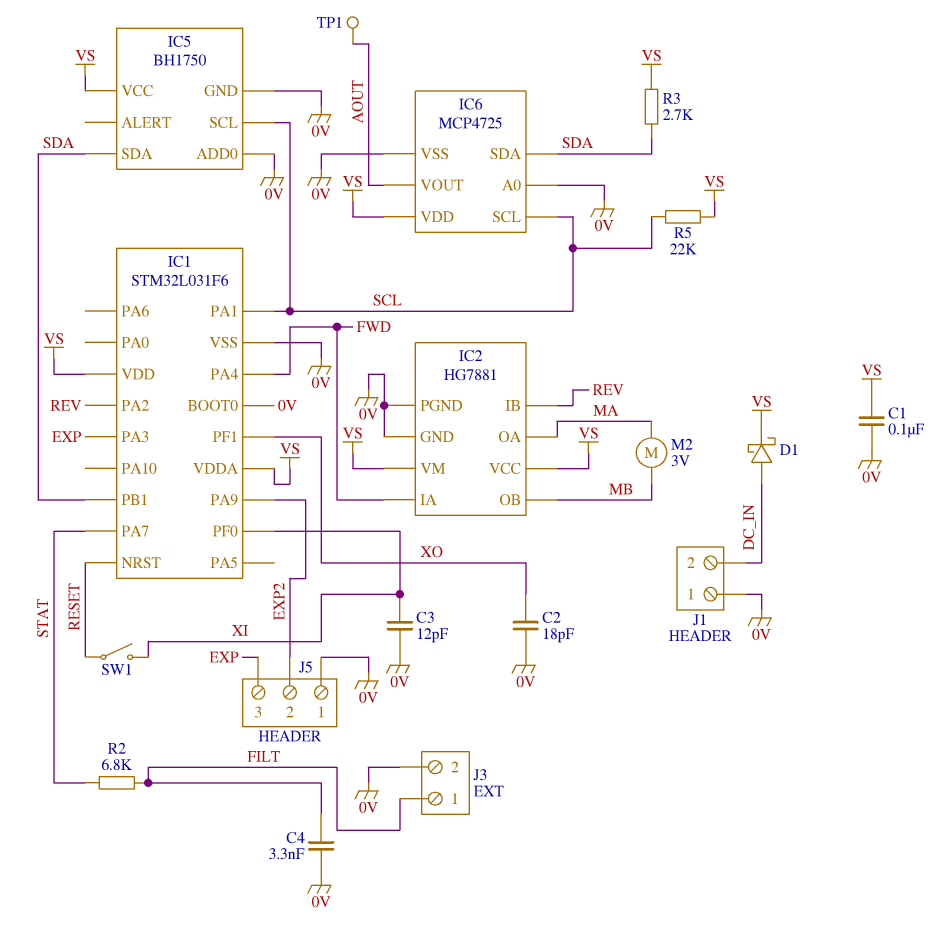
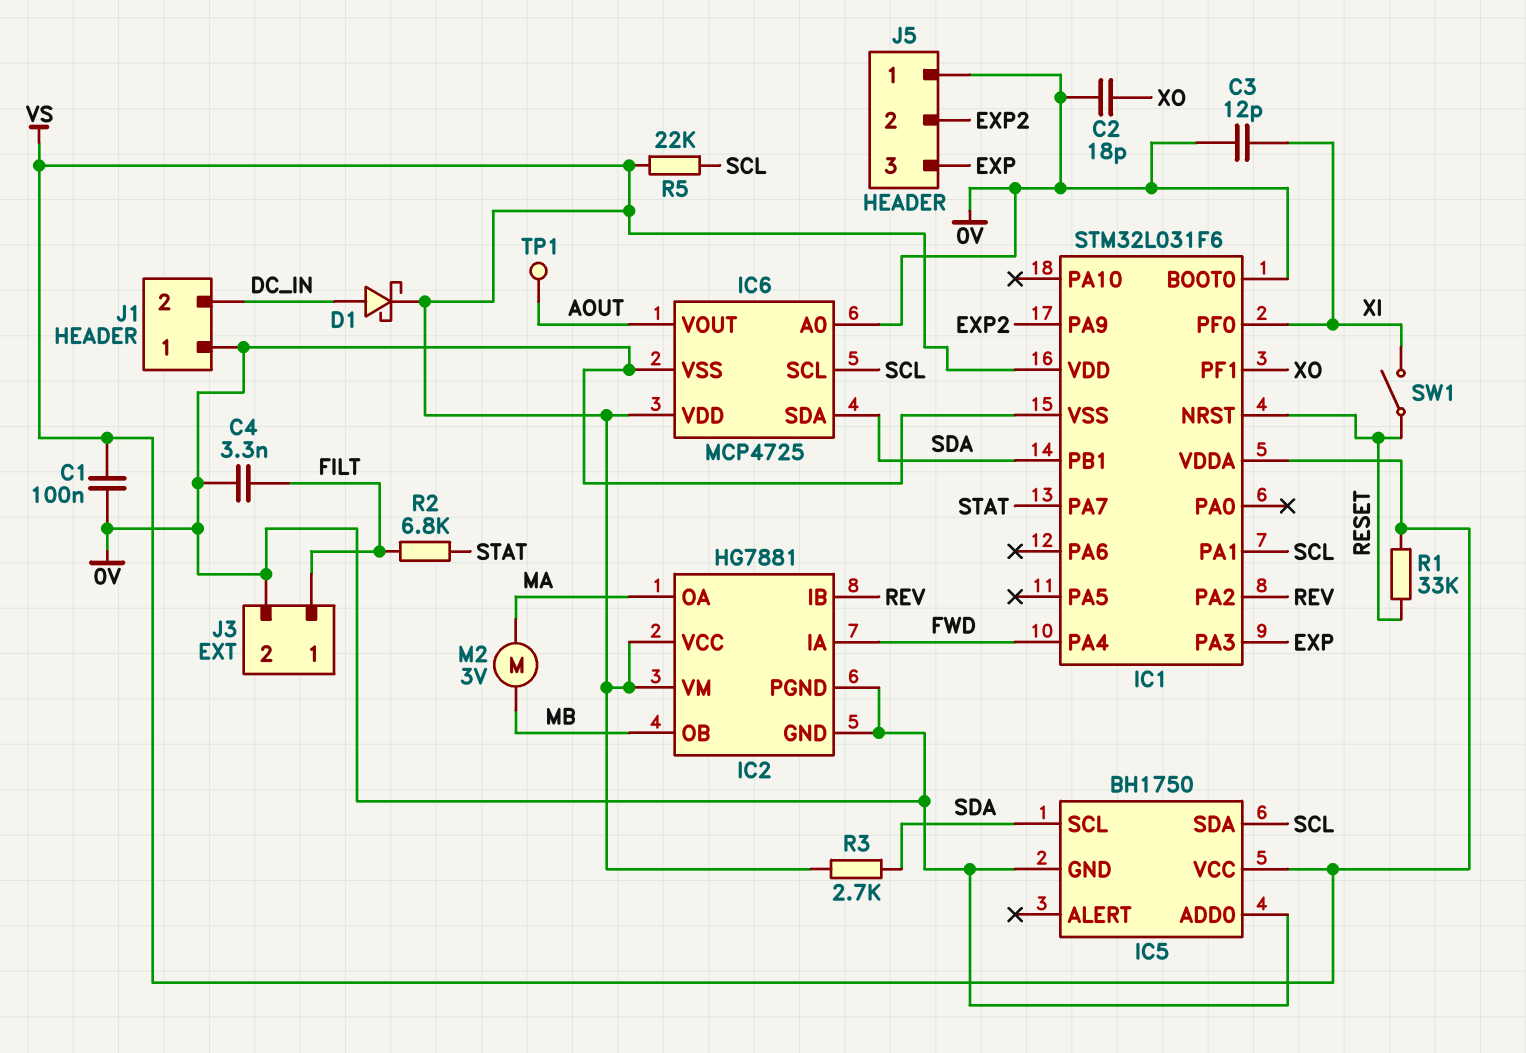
IC5 pin SCL: SCL -> SDA
IC5 pin SDA: SDA -> SCL
R1: none -> 33k (RESET, VS)

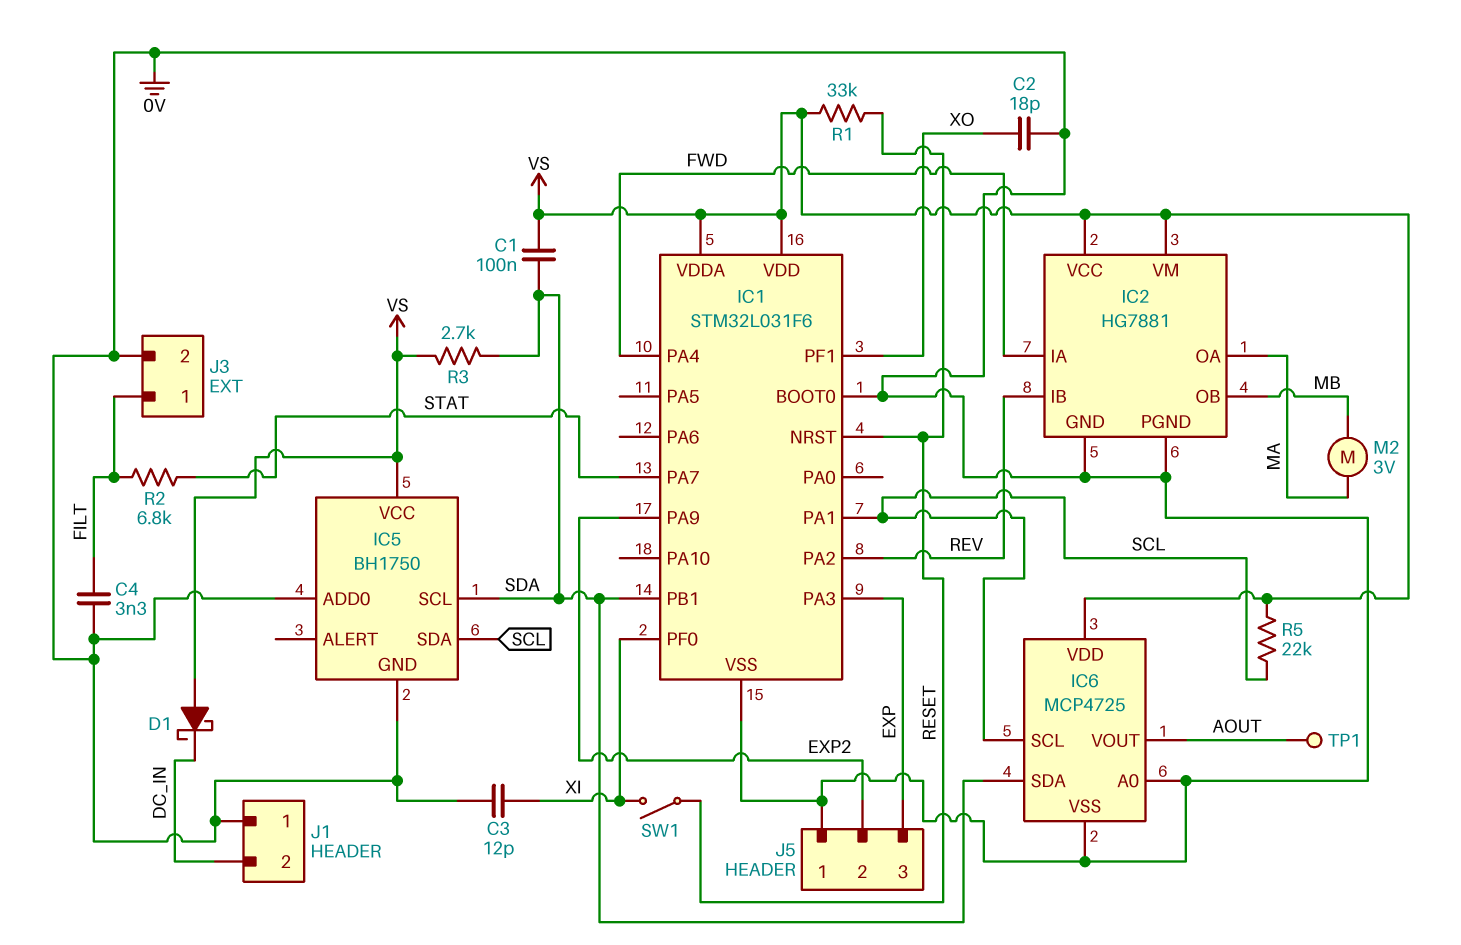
C1: 100nF (0V, VS) -> 100nF (SDA, VS)
D1: schottky (A DC_IN, K VS) -> schottky (A VS, K DC_IN)

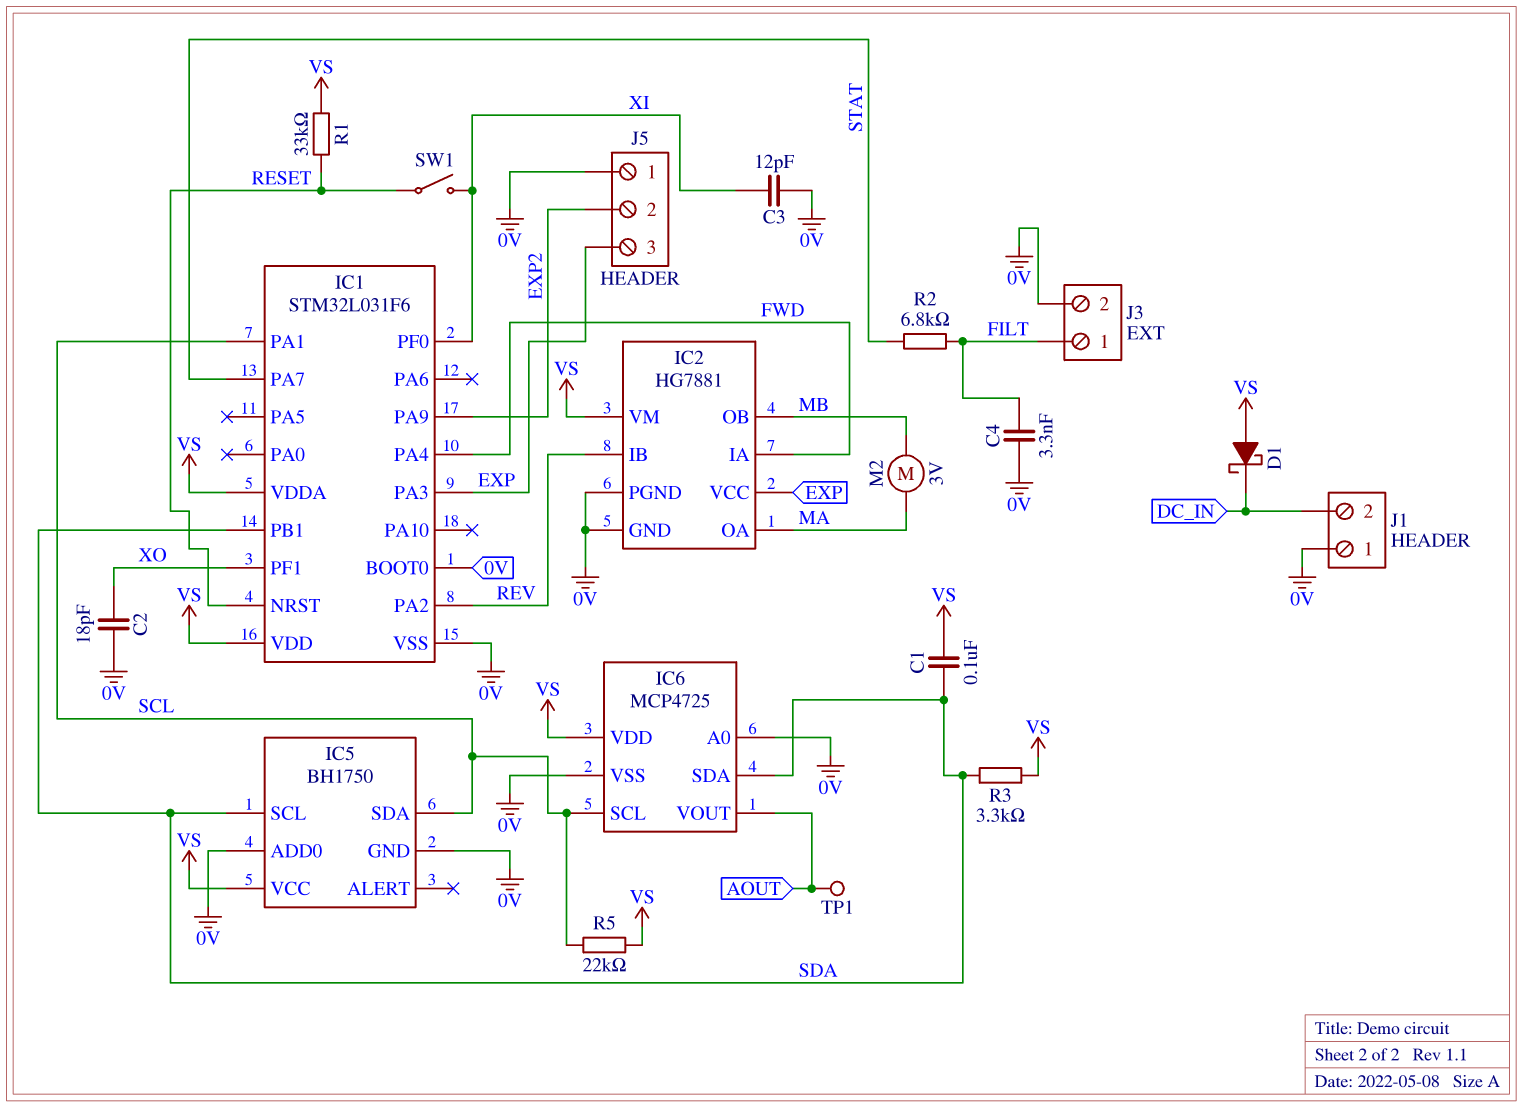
IC2 pin VCC: VS -> EXP
R3: 2.7k (SDA, VS) -> 3.3k (SDA, VS)

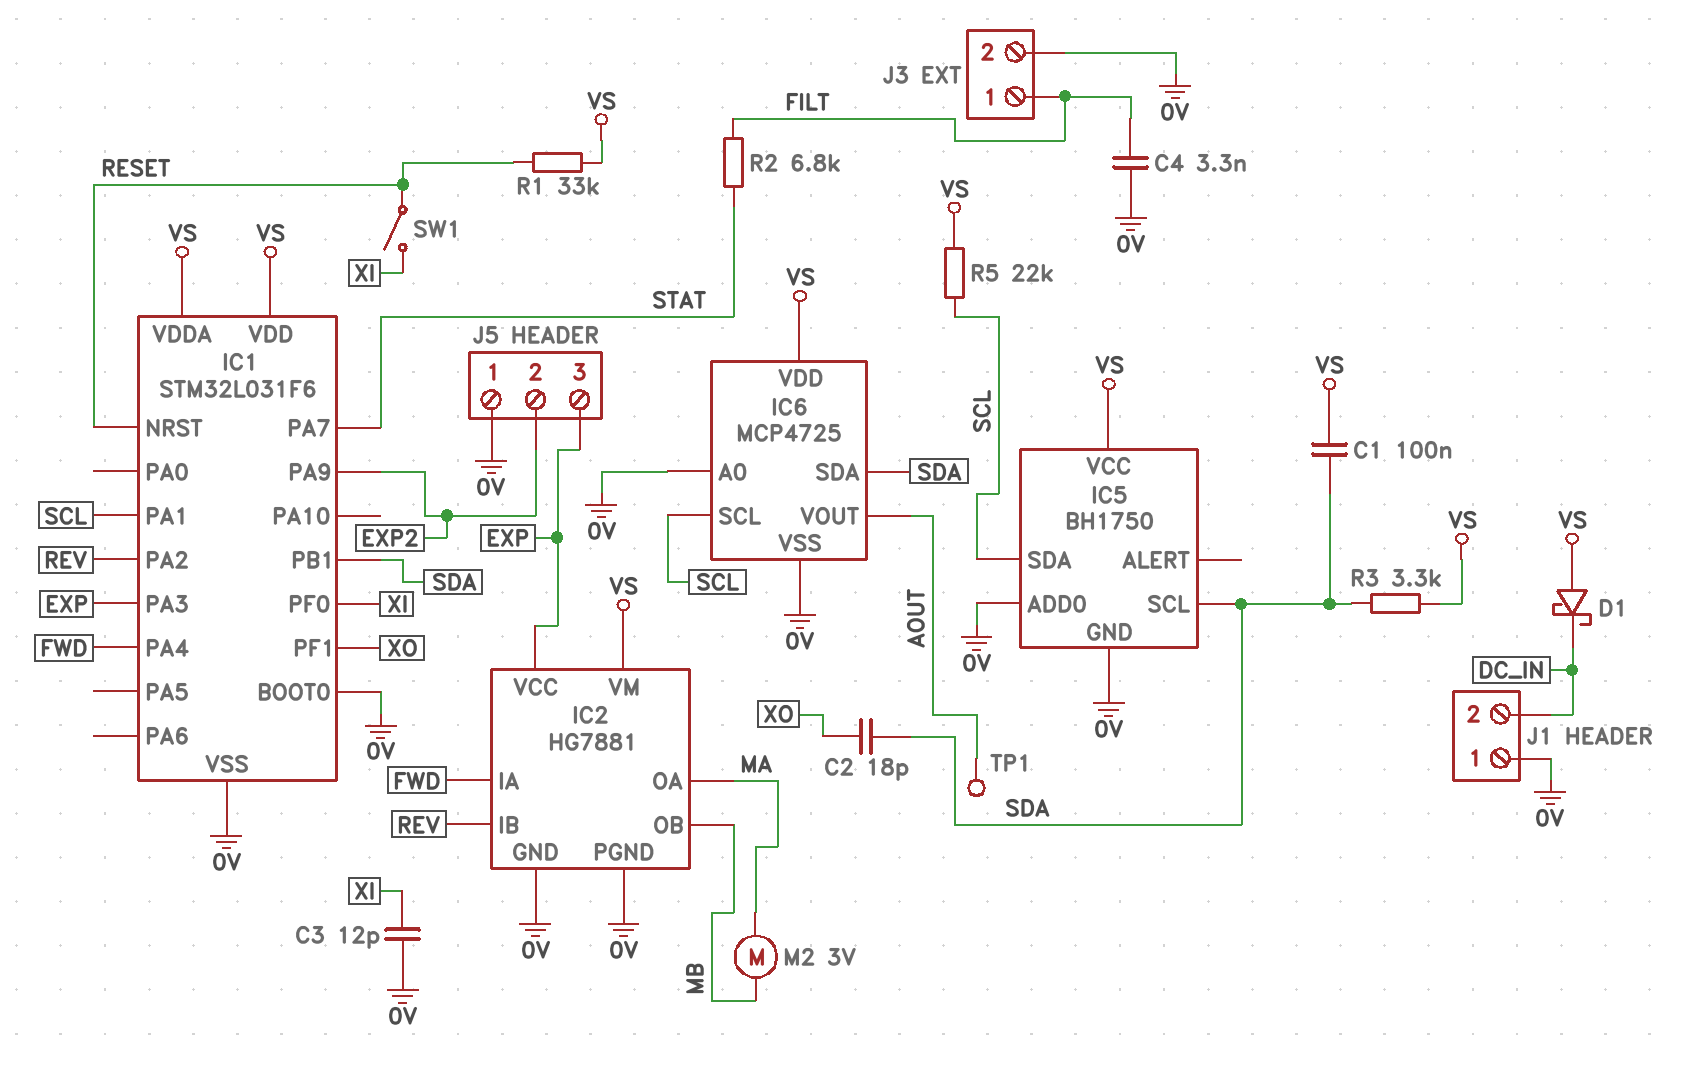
C2: 18pF (0V, XO) -> 18pF (SDA, XO)

